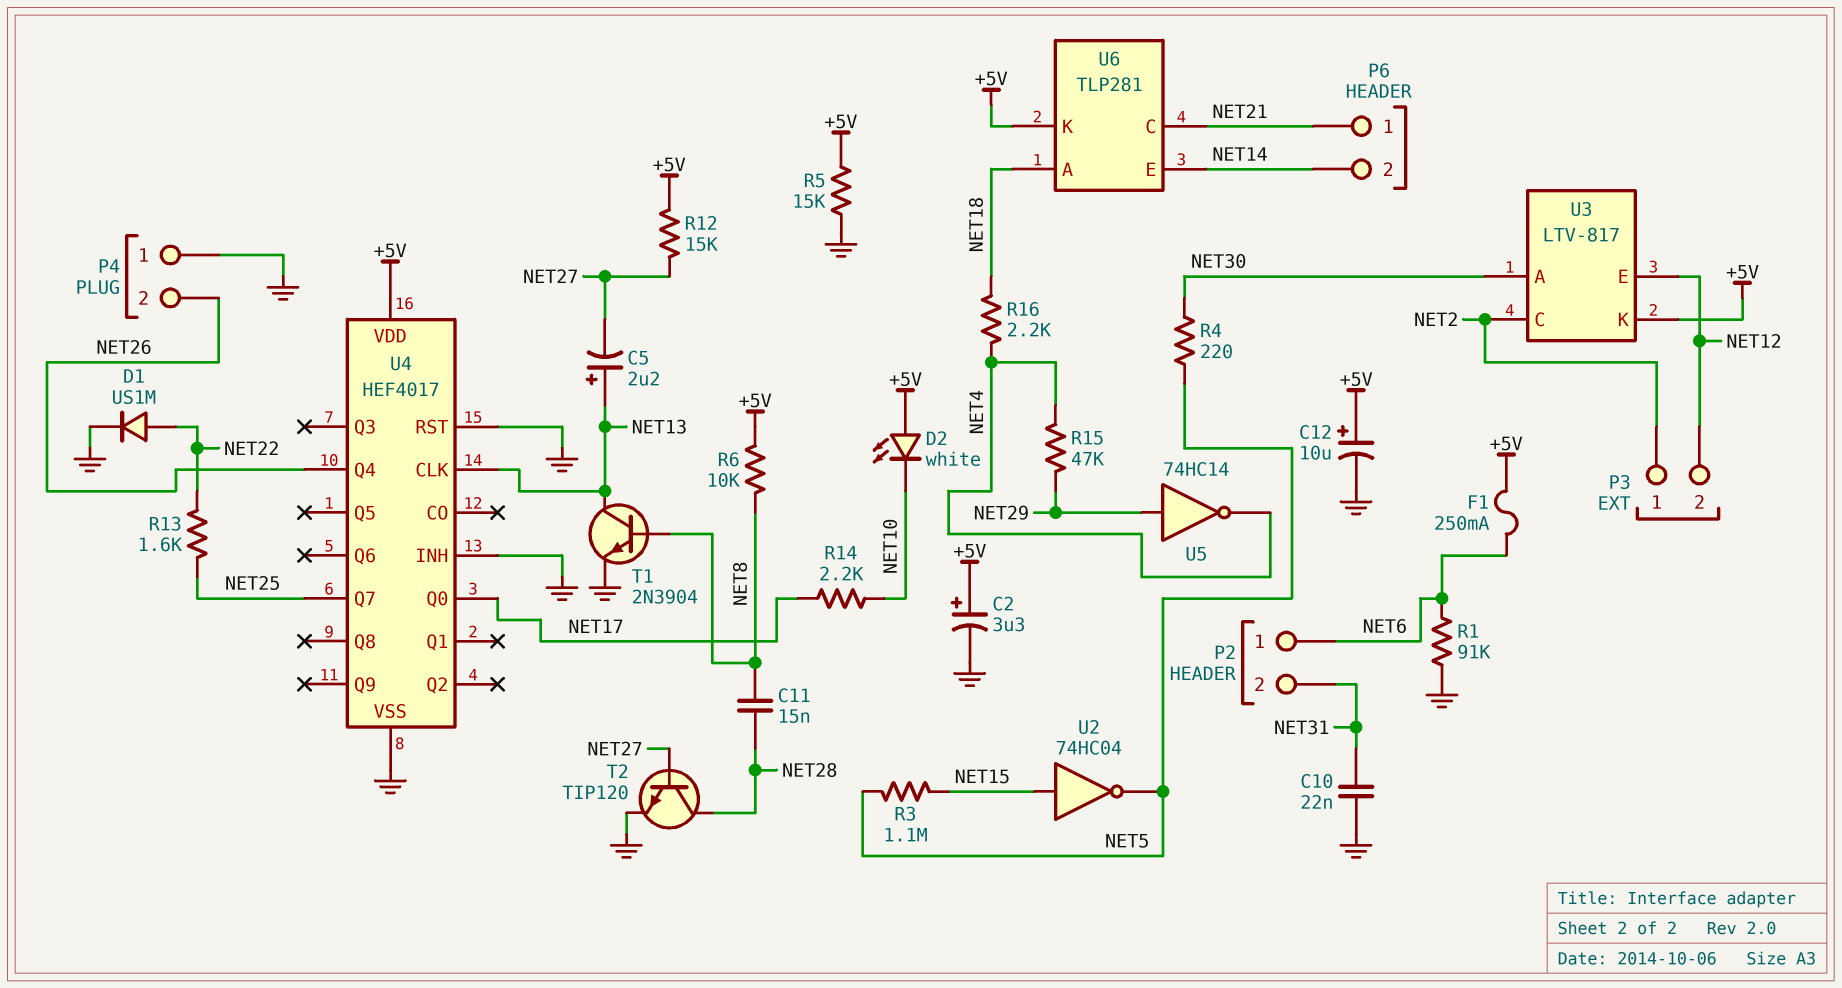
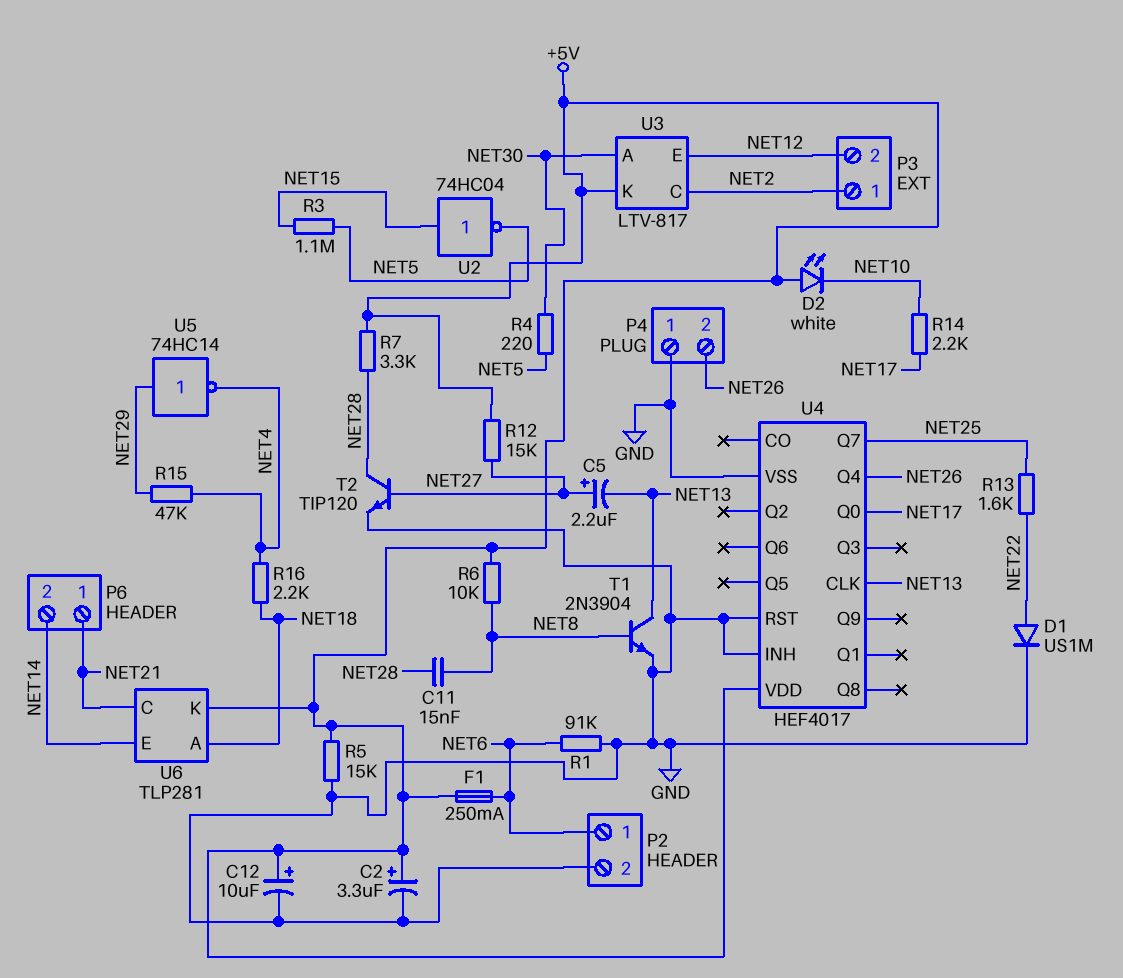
C5: 2.2uF (plus NET13, minus NET27) -> 2.2uF (plus NET27, minus NET13)
C10: 22nF (GND, NET31) -> none
P2 pin 2: NET31 -> GND
R7: none -> 3.3k (+5V, NET28)

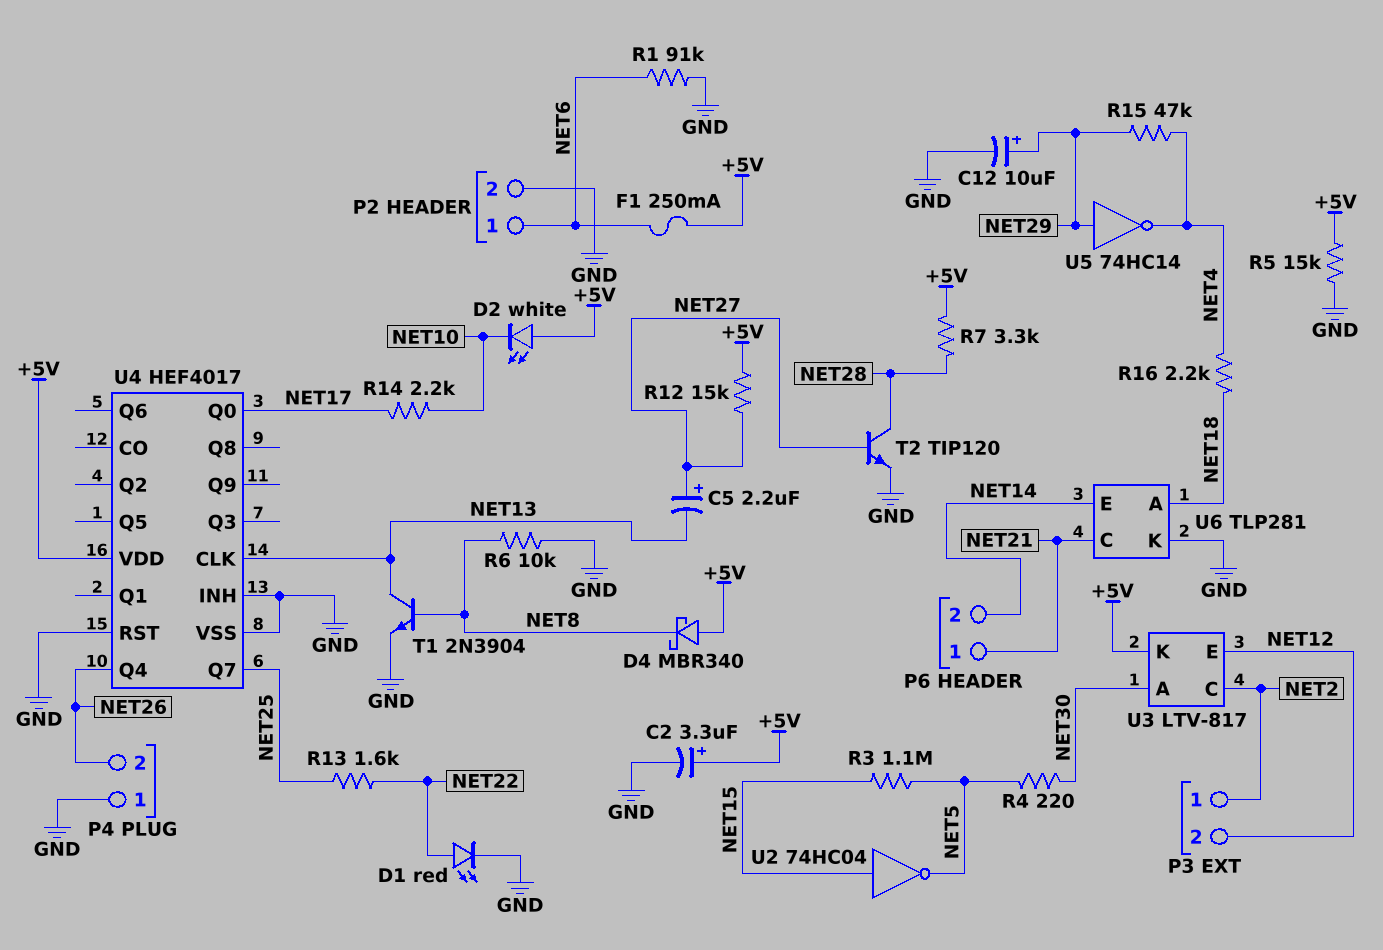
C11: 15nF (NET8, NET28) -> none
C12: 10uF (plus +5V, minus GND) -> 10uF (plus NET29, minus GND)
D1: diode US1M (A NET22, K GND) -> LED red (A NET22, K GND)
D4: none -> schottky MBR340 (A +5V, K NET8)
R6: 10k (+5V, NET8) -> 10k (GND, NET8)
U6 pin K: +5V -> GND

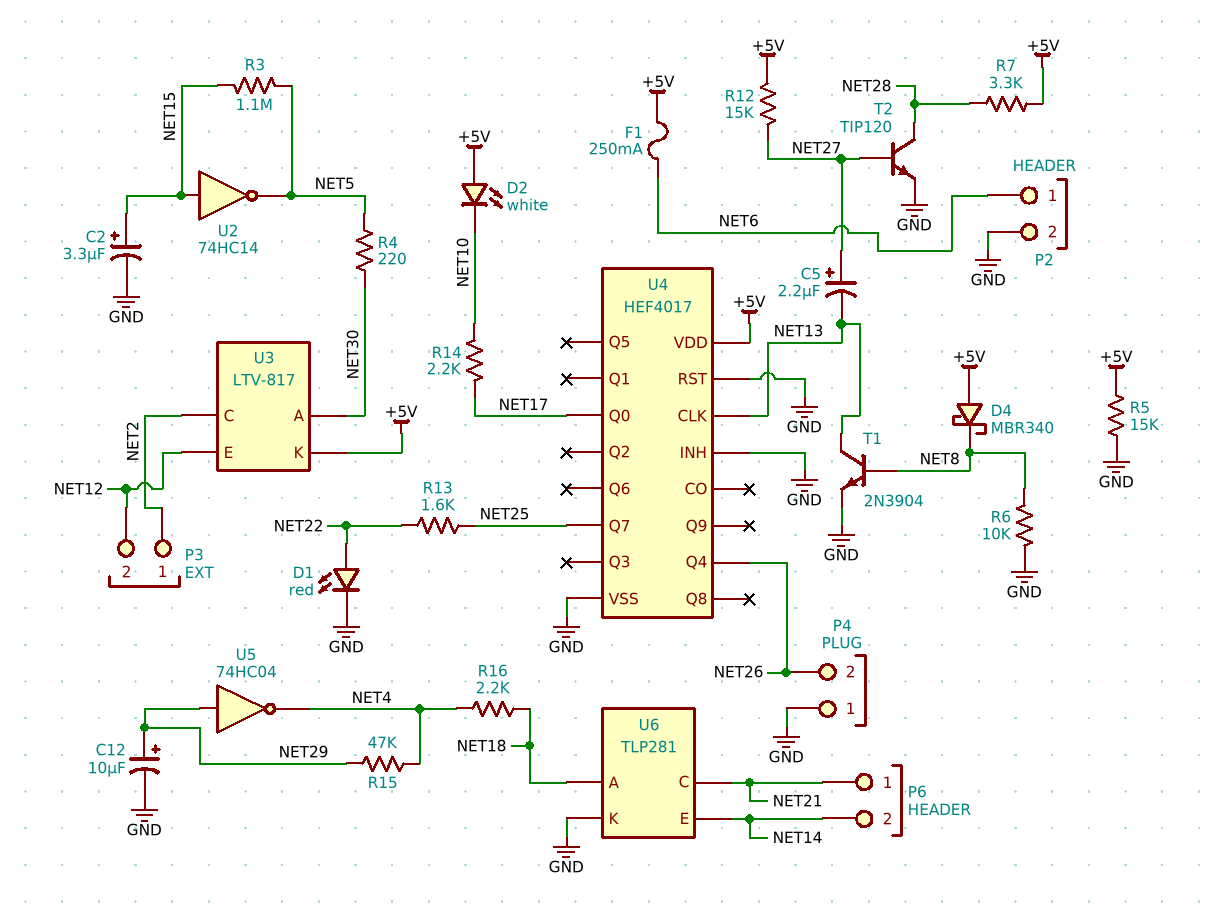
C2: 3.3uF (plus +5V, minus GND) -> 3.3uF (plus NET15, minus GND)
R1: 91k (GND, NET6) -> none
U2: NOT 74HC04 (in NET15, out NET5) -> NOT 74HC14 (in NET15, out NET5)
U5: NOT 74HC14 (in NET29, out NET4) -> NOT 74HC04 (in NET29, out NET4)

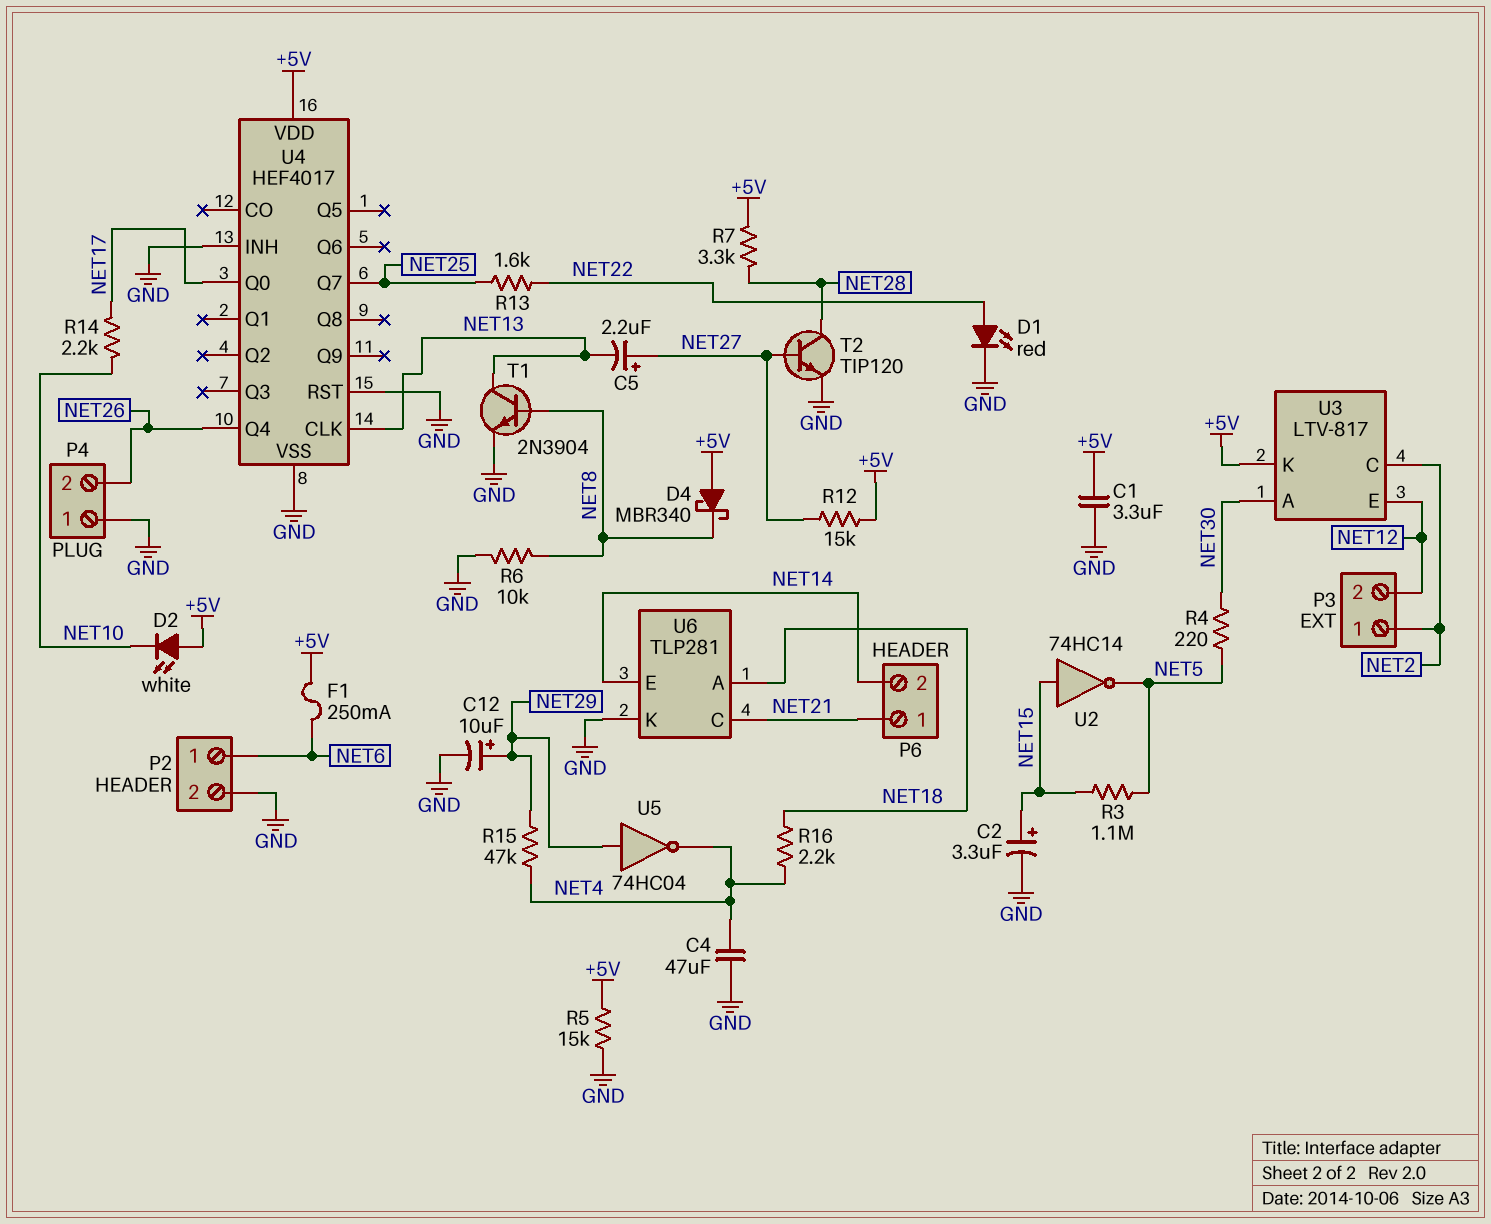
C1: none -> 3.3uF (+5V, GND)
C4: none -> 47uF (GND, NET4)

